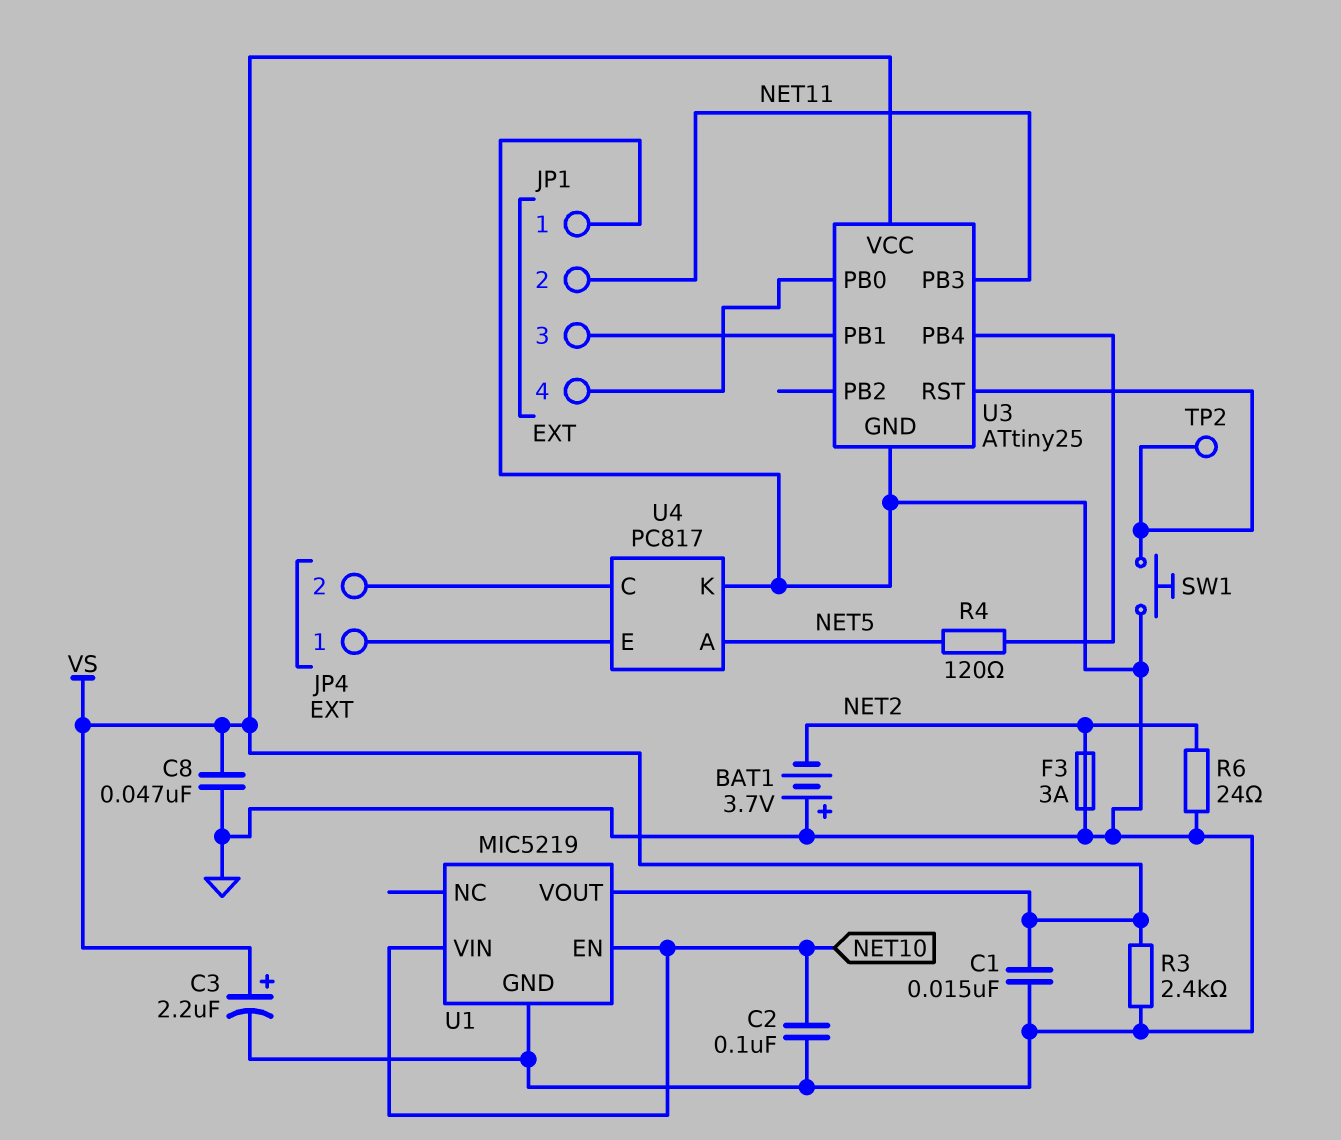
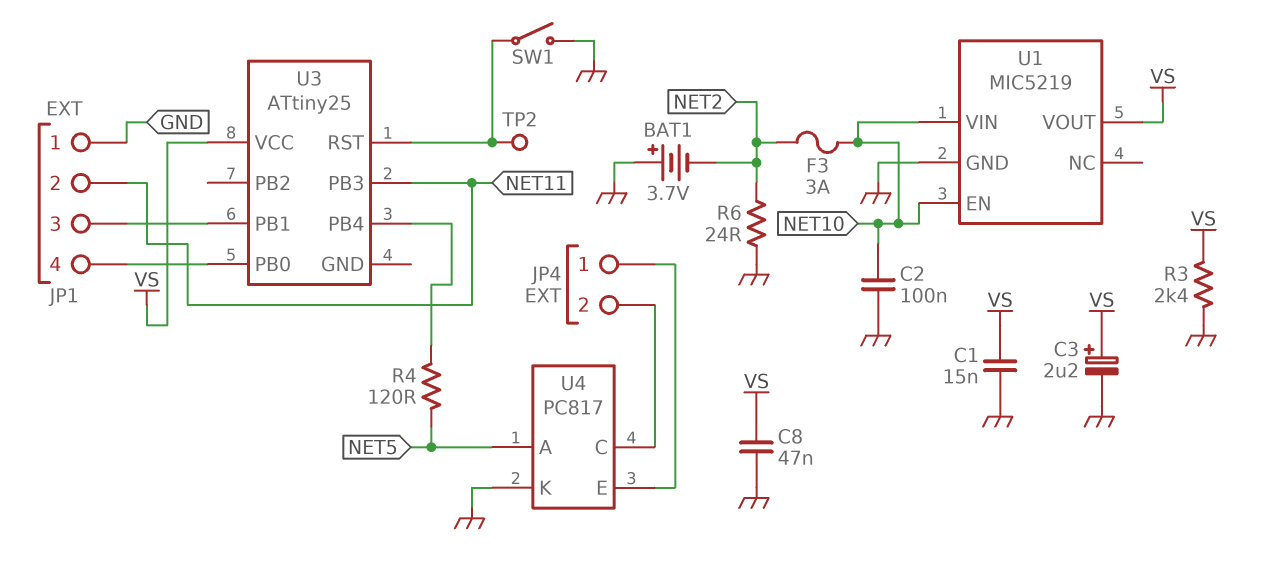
F3: 3A (GND, NET2) -> 3A (NET2, NET10)
SW1: button (GND, U3/RST) -> switch (GND, U3/RST)
U3 pin GND: GND -> none

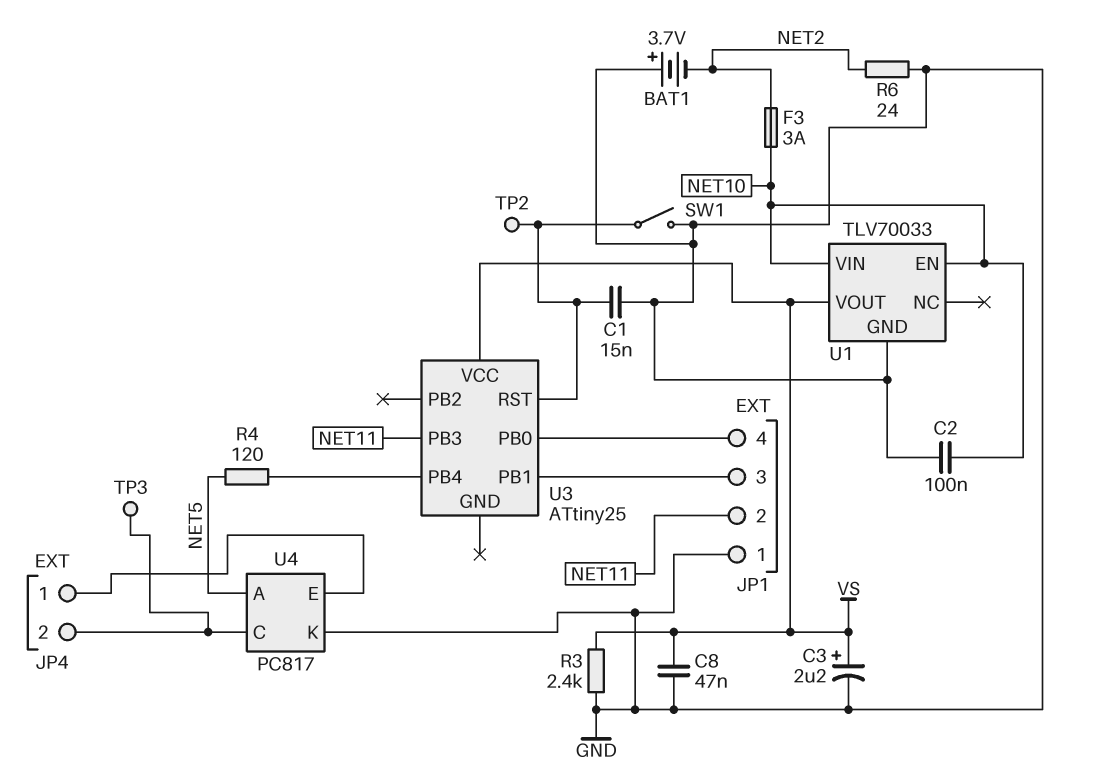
C1: 15nF (GND, VS) -> 15nF (GND, U3/RST)
TP3: none -> test point (JP4/2)
U1: MIC5219 -> TLV70033

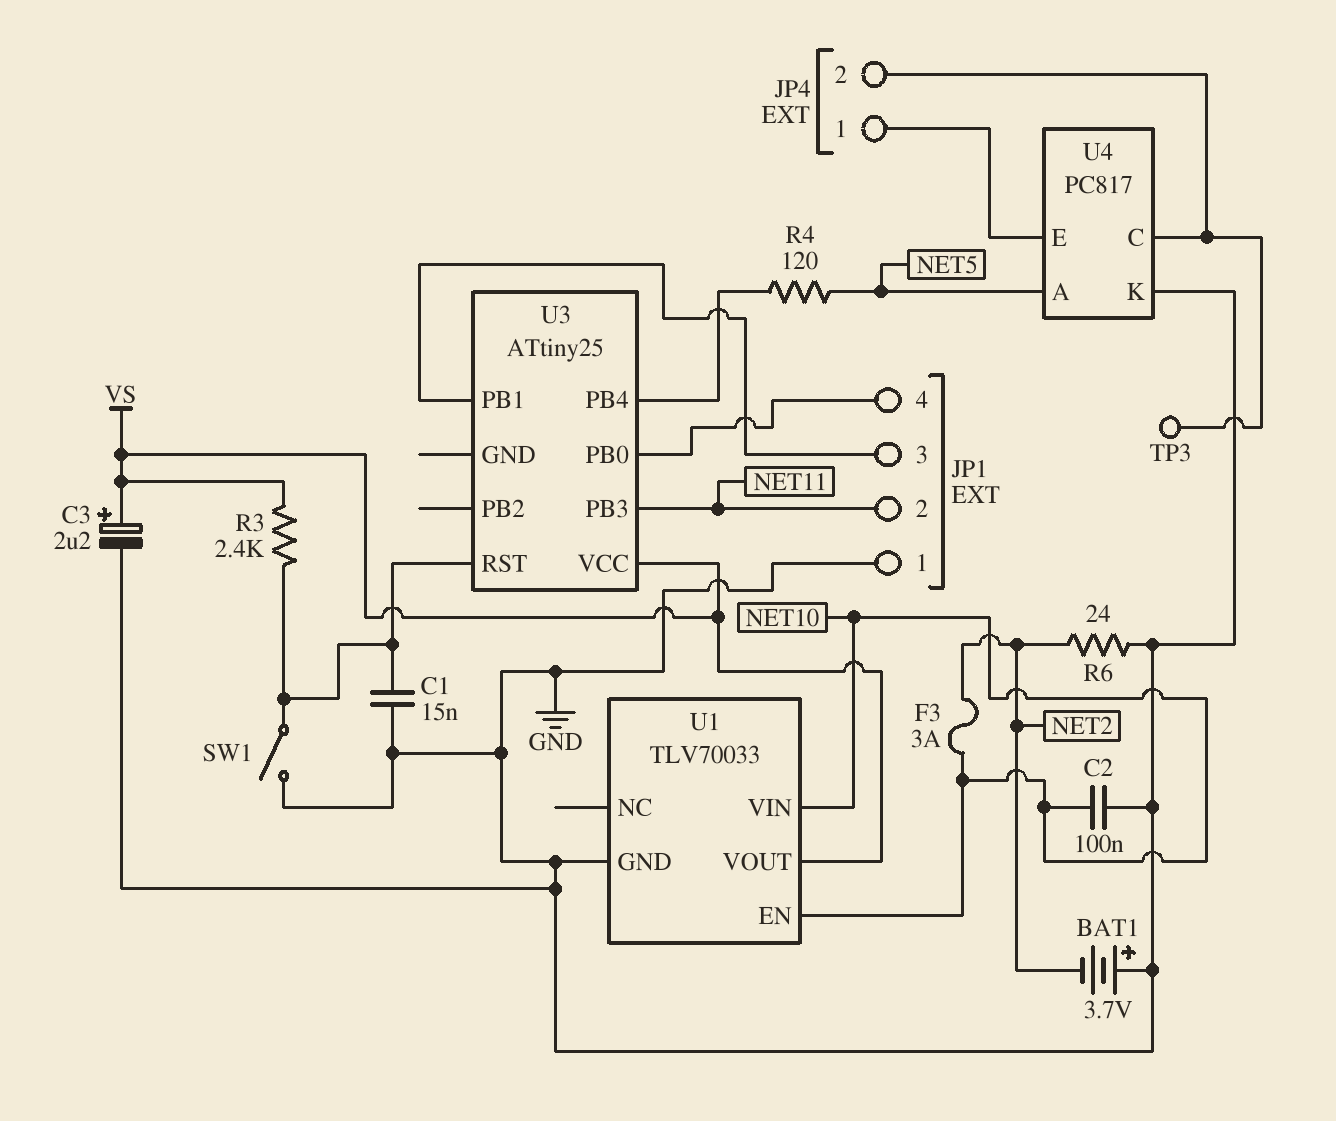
C8: 47nF (GND, VS) -> none
R3: 2.4k (GND, VS) -> 2.4k (U3/RST, VS)
TP2: test point (U3/RST) -> none

